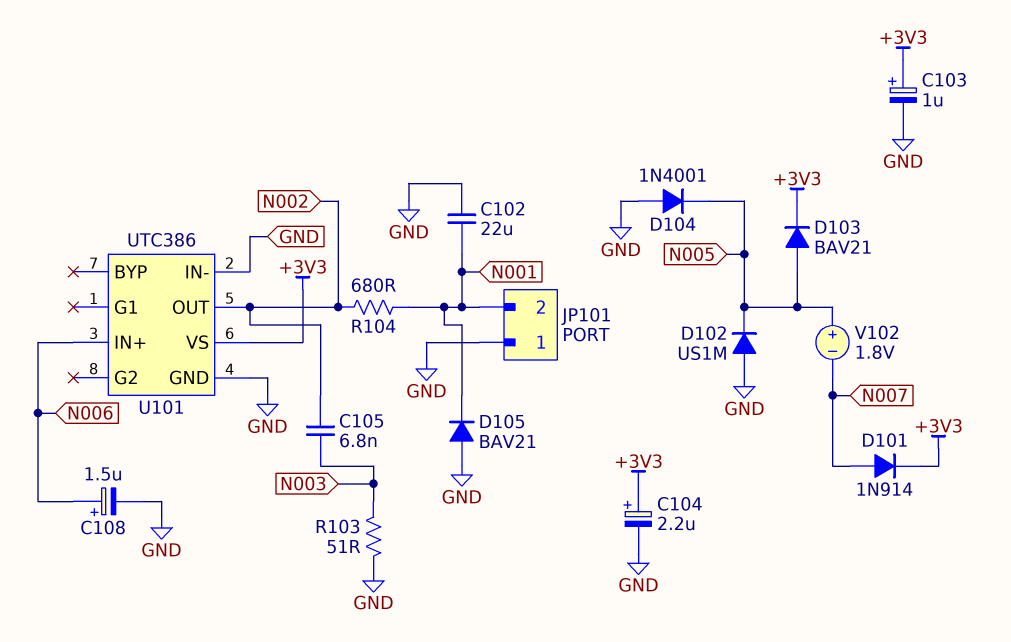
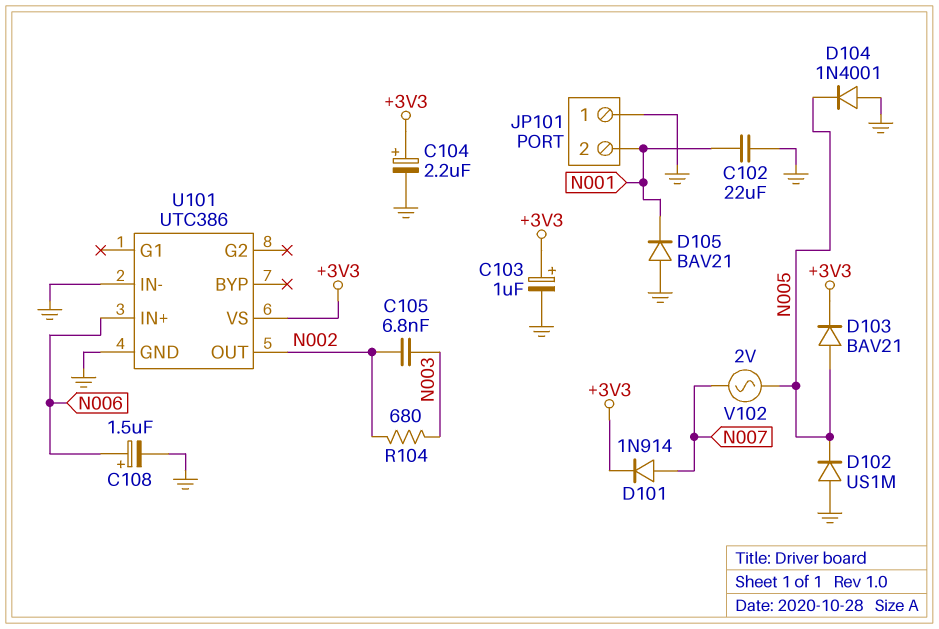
R103: 51 (GND, N003) -> none
R104: 680 (N001, N002) -> 680 (N002, N003)
V102: 1.8V (plus N005, minus N007) -> AC 2V (N005, N007)

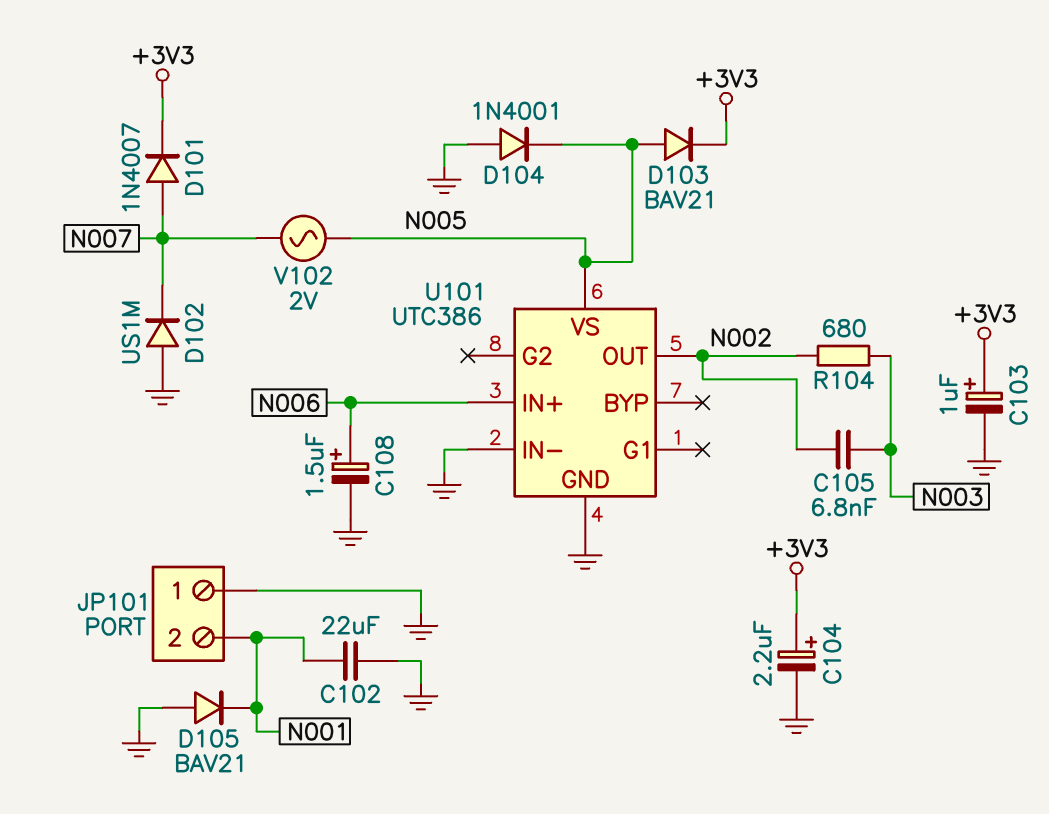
D101: diode 1N914 (A N007, K +3V3) -> diode 1N4007 (A N007, K +3V3)
D102: diode US1M (A GND, K N005) -> diode US1M (A GND, K N007)
U101 pin VS: +3V3 -> N005

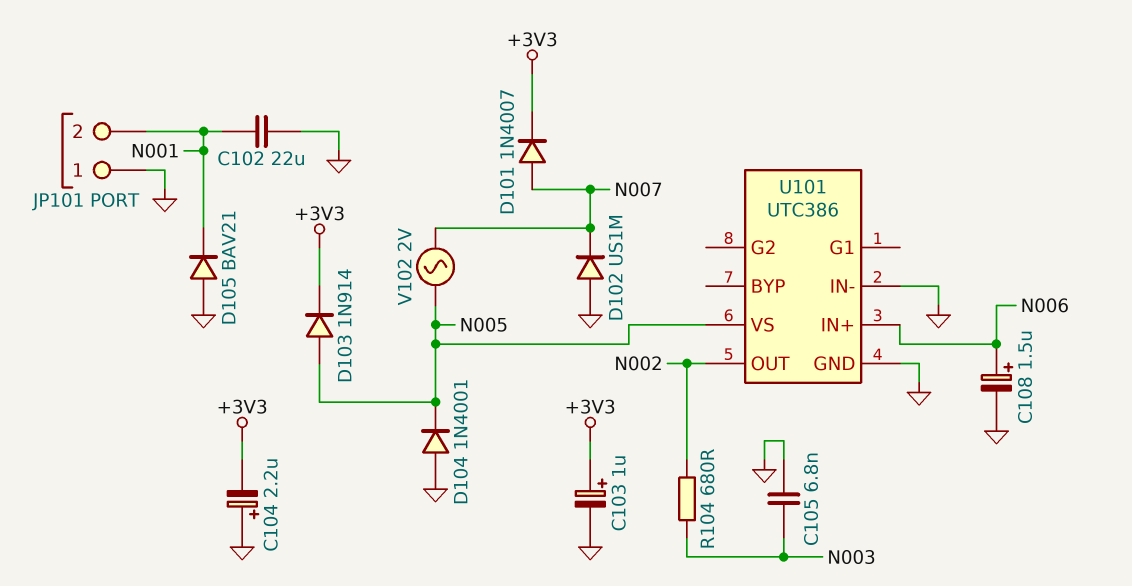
C104: 2.2uF (plus +3V3, minus GND) -> 2.2uF (plus GND, minus +3V3)
C105: 6.8nF (N002, N003) -> 6.8nF (GND, N003)
D103: diode BAV21 (A N005, K +3V3) -> diode 1N914 (A N005, K +3V3)

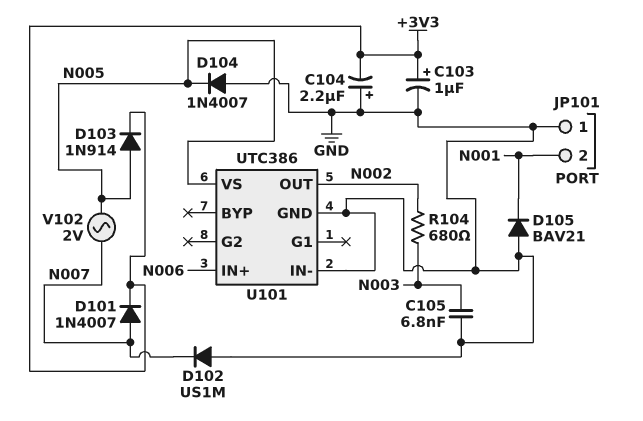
C102: 22uF (GND, N001) -> none
C108: 1.5uF (plus N006, minus GND) -> none
D104: diode 1N4001 (A GND, K N005) -> diode 1N4007 (A GND, K N005)

